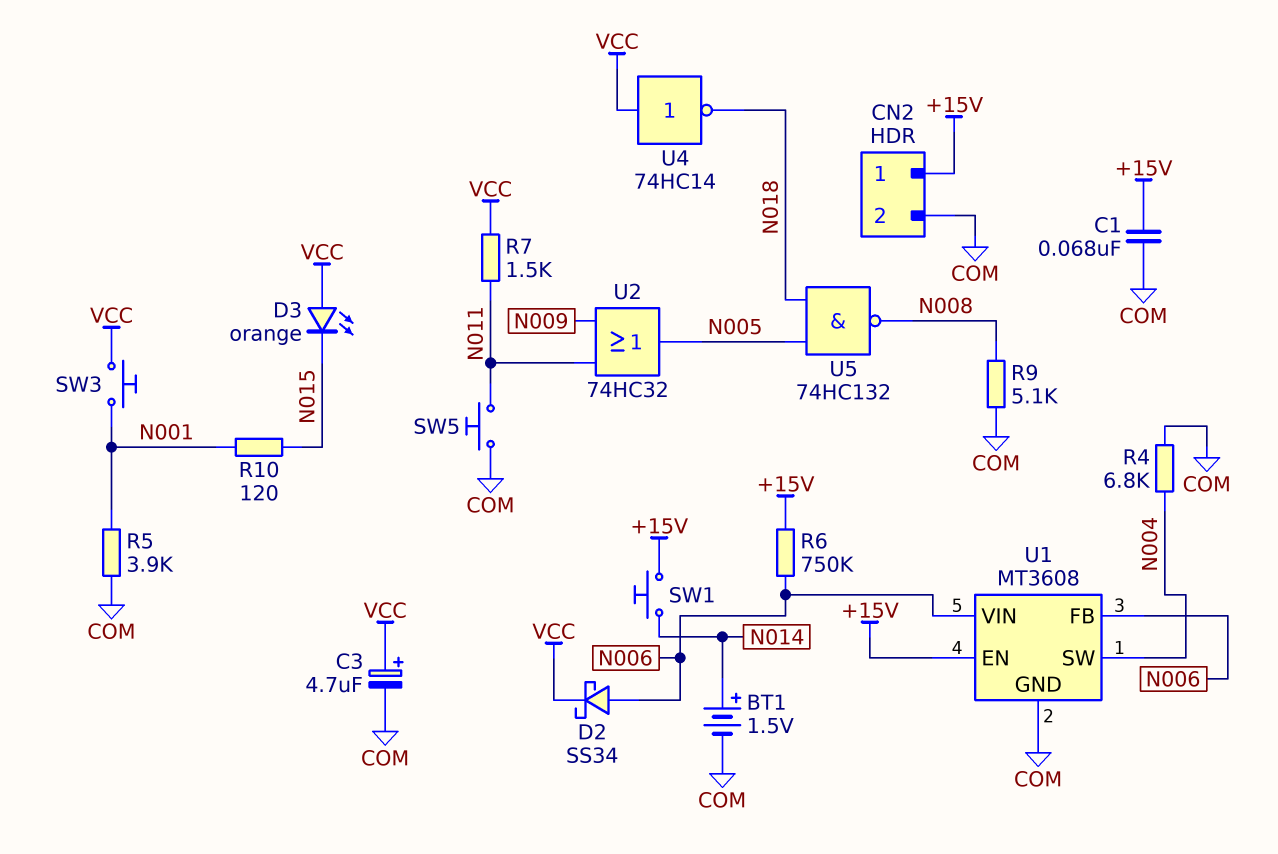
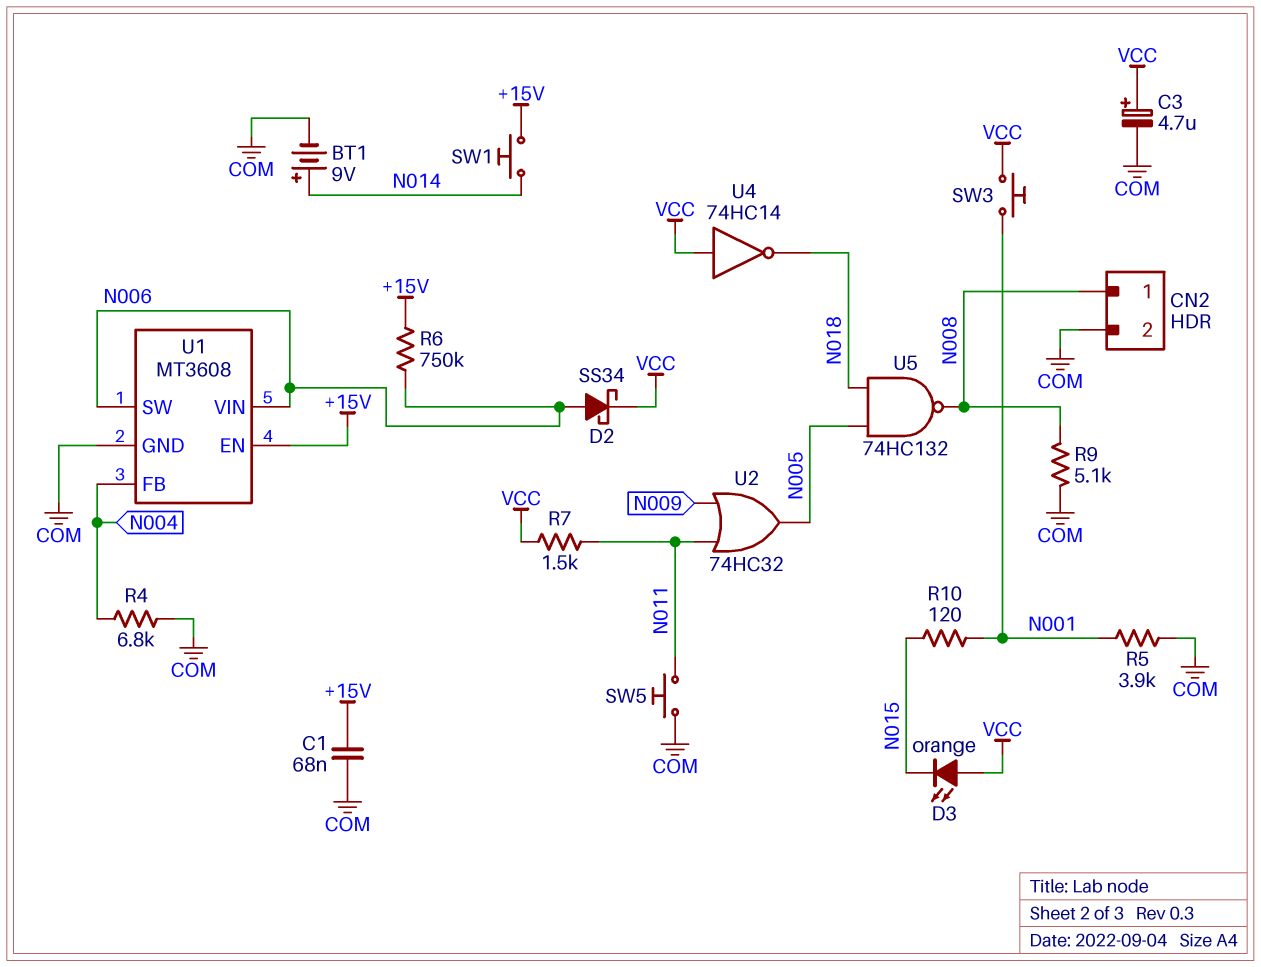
BT1: 1.5V (plus N014, minus COM) -> 9V (plus N014, minus COM)
CN2 pin 1: +15V -> N008
U1 pin FB: N006 -> N004
U1 pin SW: N004 -> N006

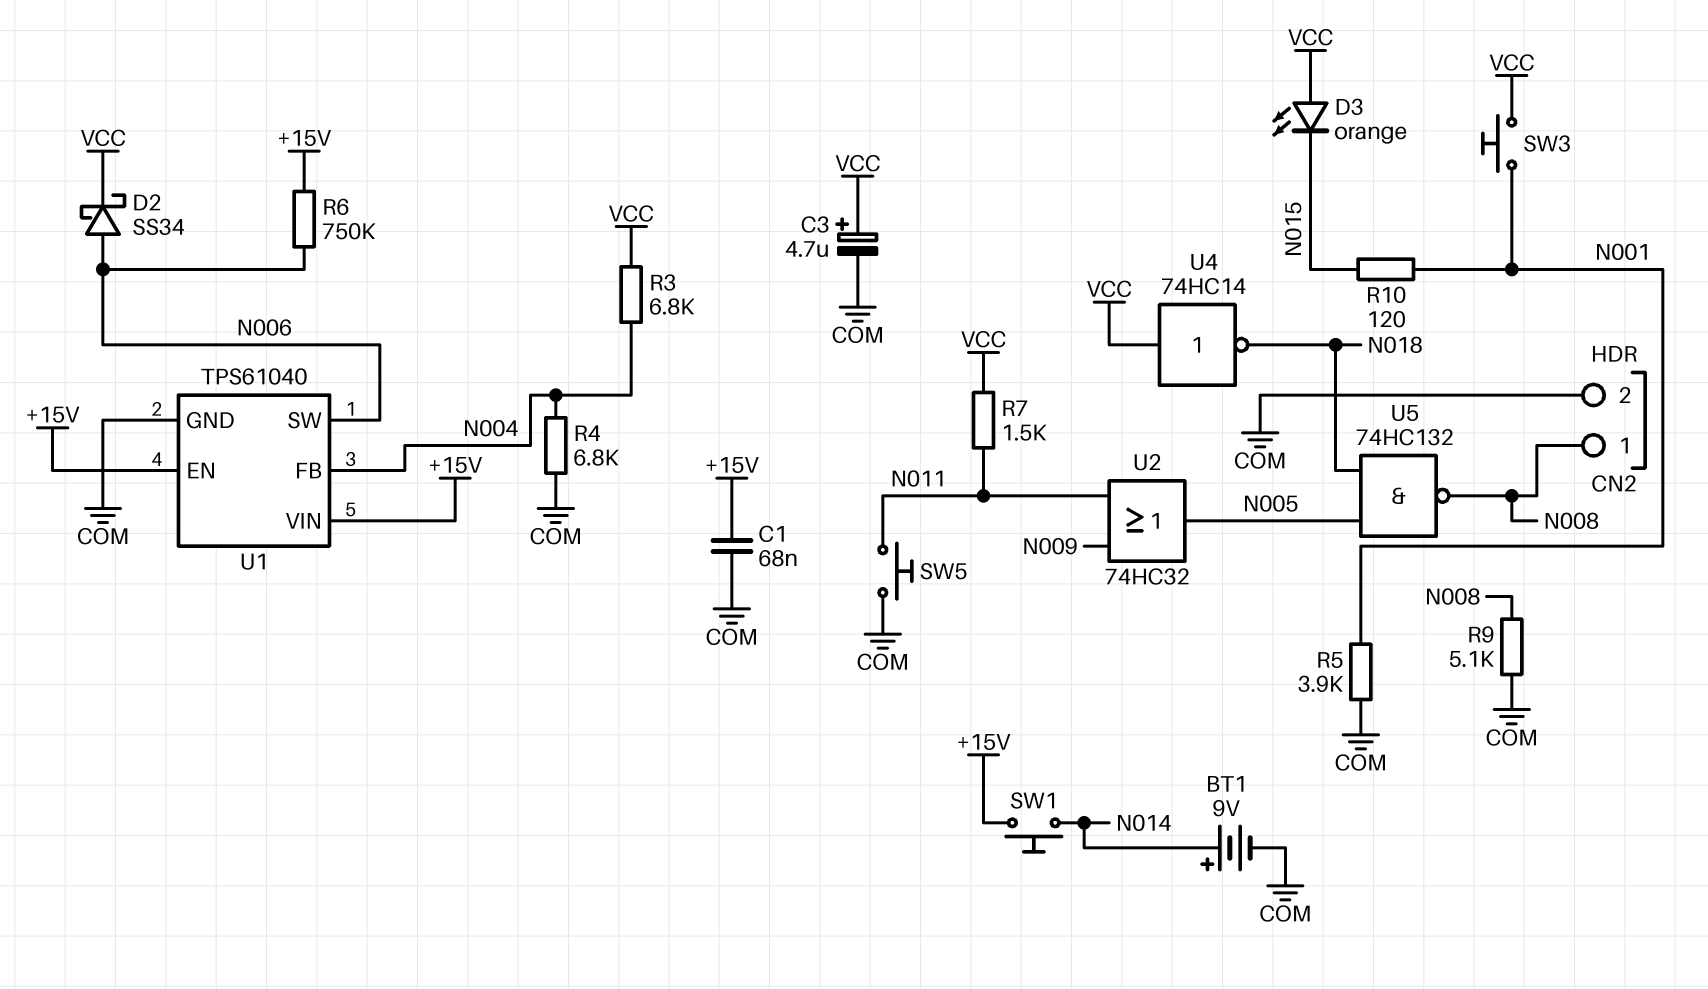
R3: none -> 6.8k (N004, VCC)
U1: MT3608 -> TPS61040
U1 pin VIN: N006 -> +15V

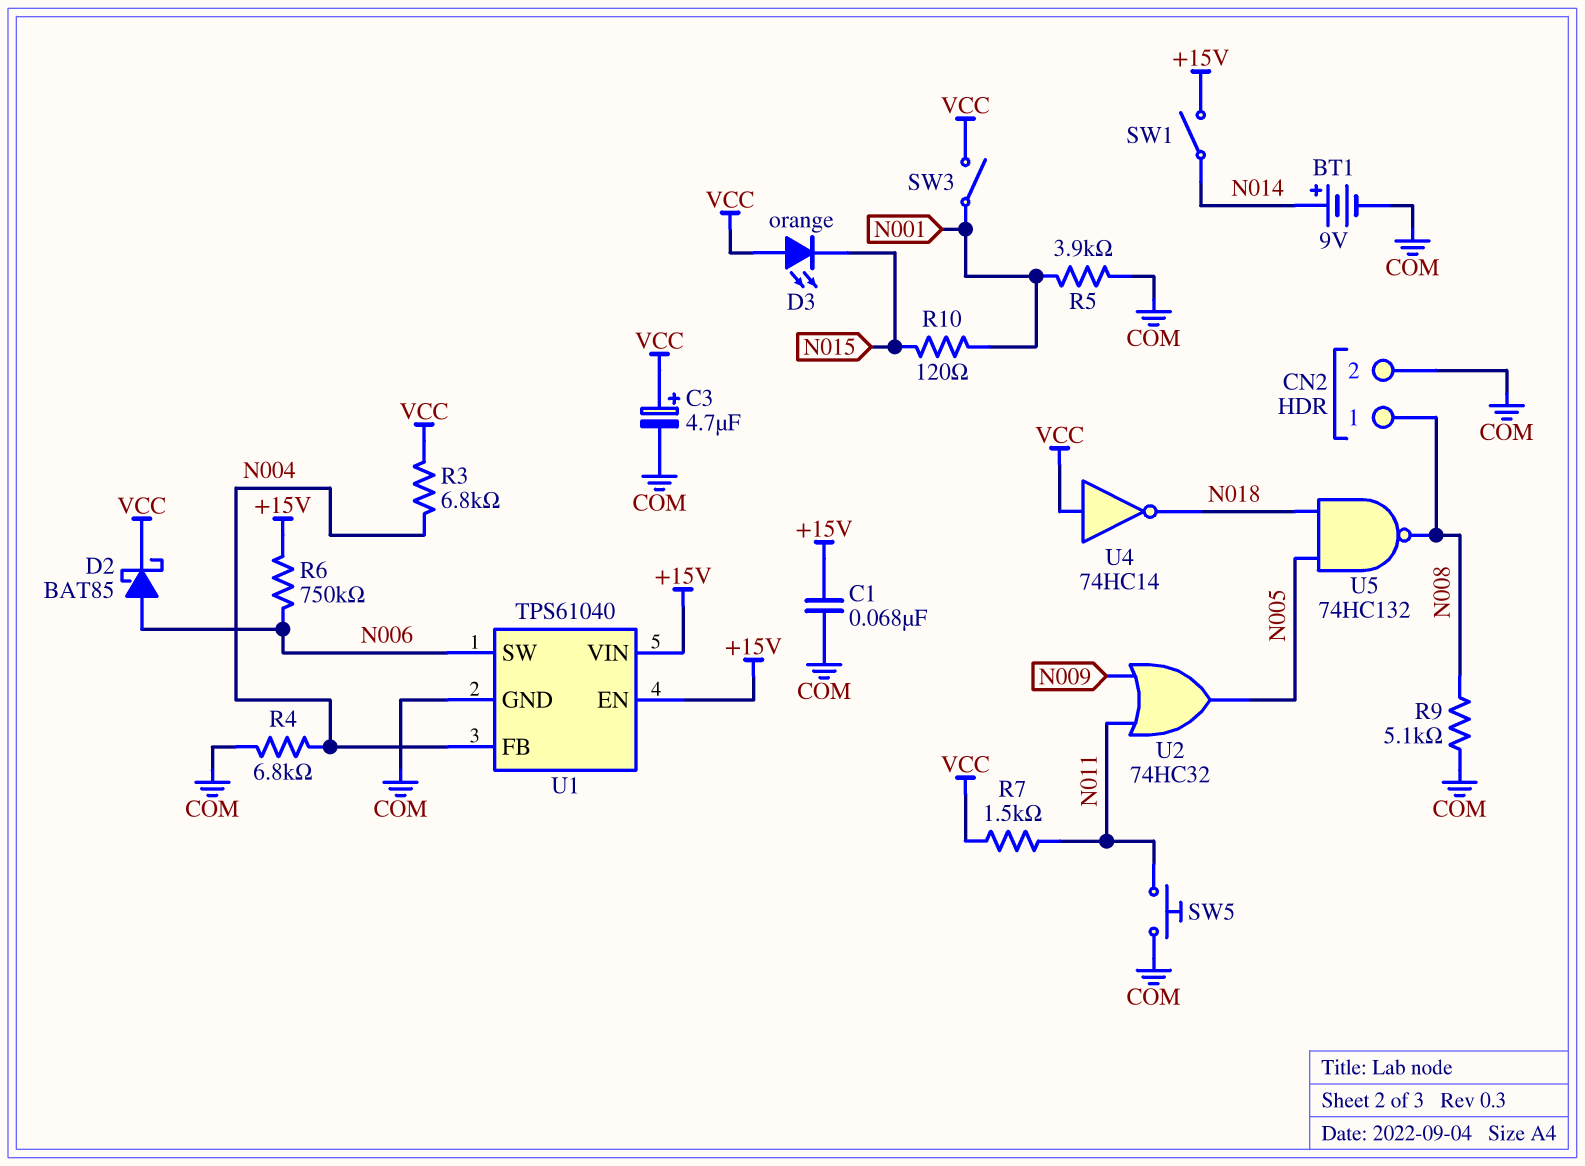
D2: schottky SS34 (A N006, K VCC) -> schottky BAT85 (A N006, K VCC)
SW1: button (+15V, N014) -> switch (+15V, N014)
SW3: button (N001, VCC) -> switch (N001, VCC)

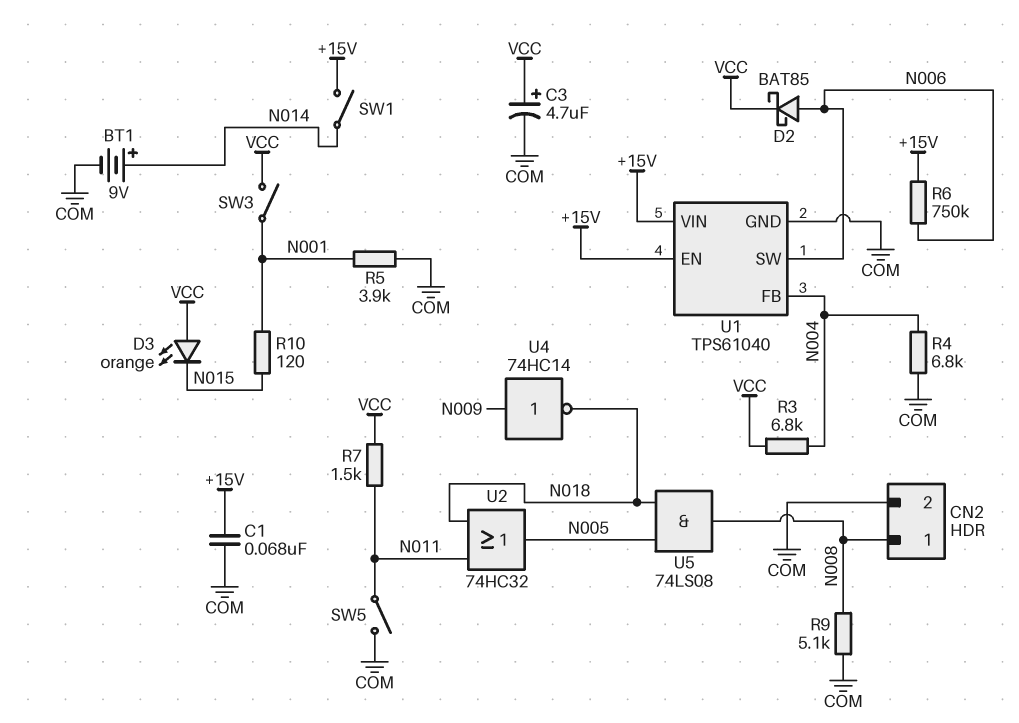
SW5: button (COM, N011) -> switch (COM, N011)
U2: OR 74HC32 (in N009, in N011, out N005) -> OR 74HC32 (in N011, in N018, out N005)
U4: NOT 74HC14 (in VCC, out N018) -> NOT 74HC14 (in N009, out N018)
U5: NAND 74HC132 (in N005, in N018, out N008) -> AND 74LS08 (in N005, in N018, out N008)

